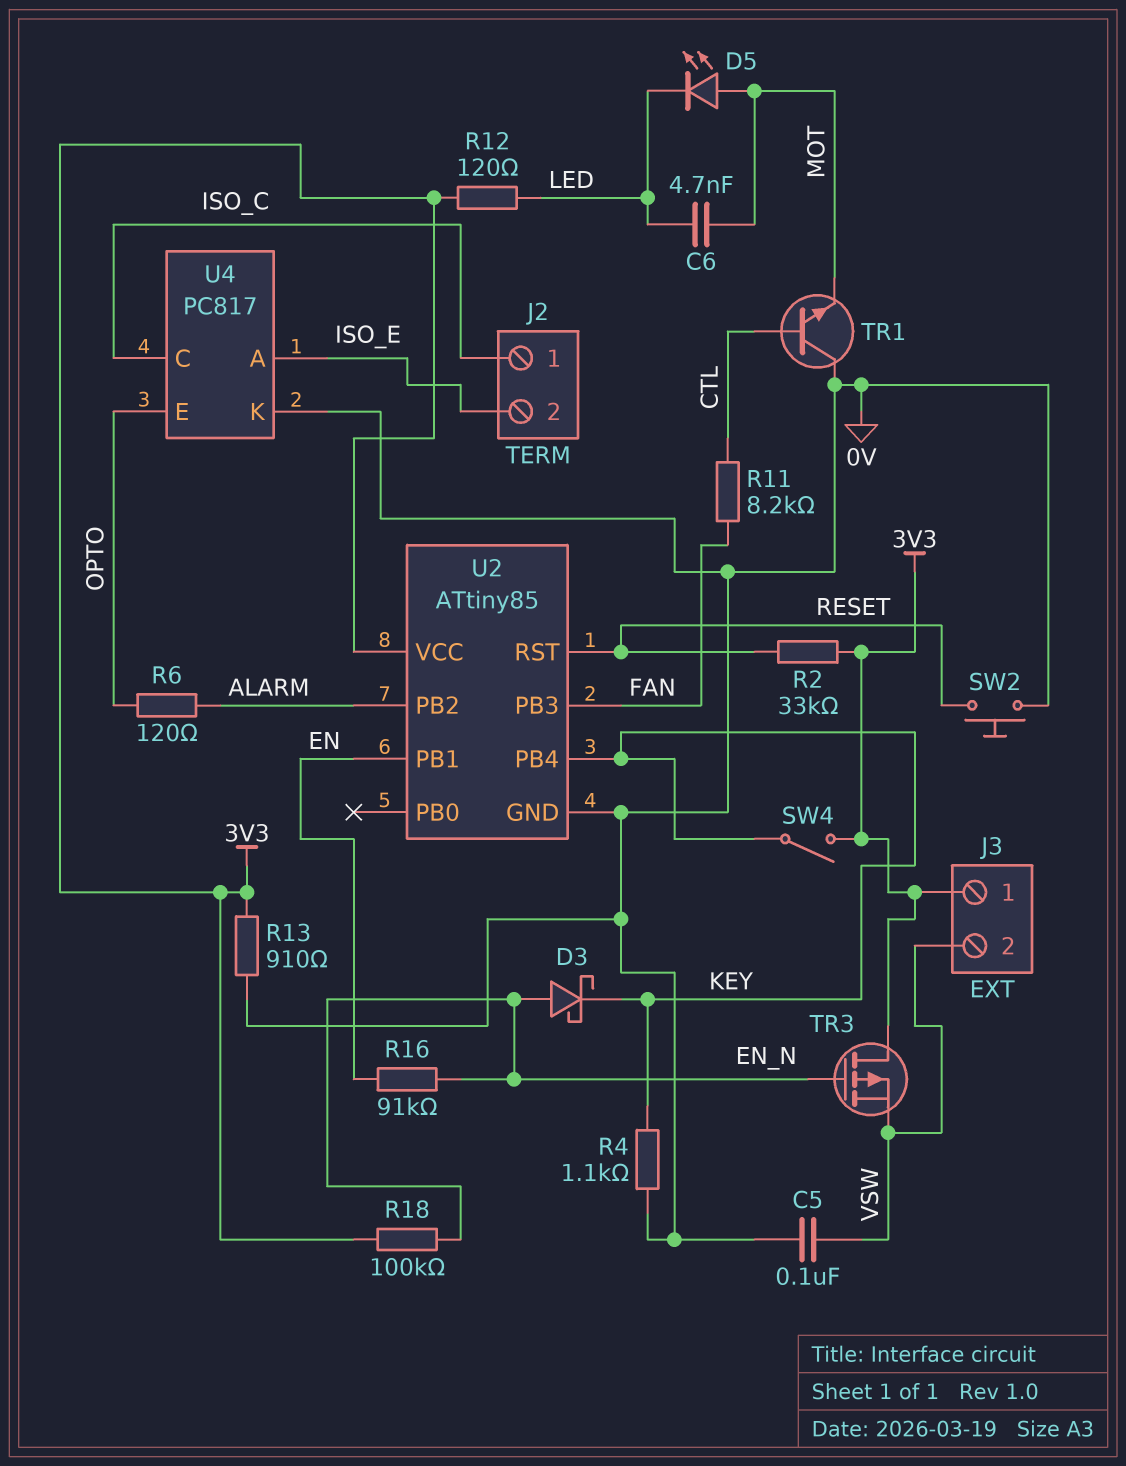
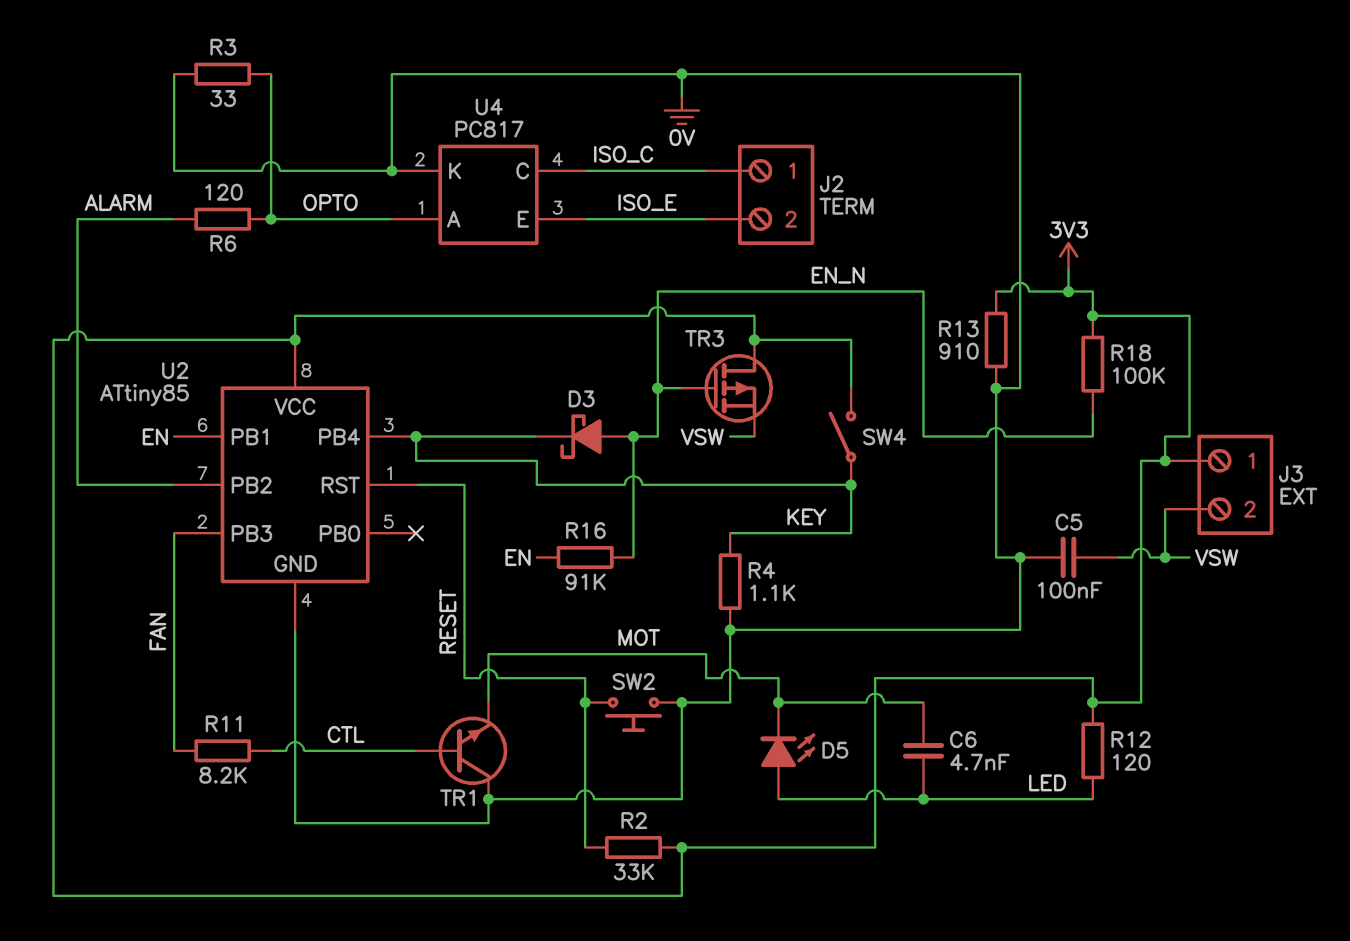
D5: LED (A MOT, K LED) -> LED (A LED, K MOT)
R3: none -> 33 (0V, OPTO)
U4 pin A: ISO_E -> OPTO
U4 pin E: OPTO -> ISO_E

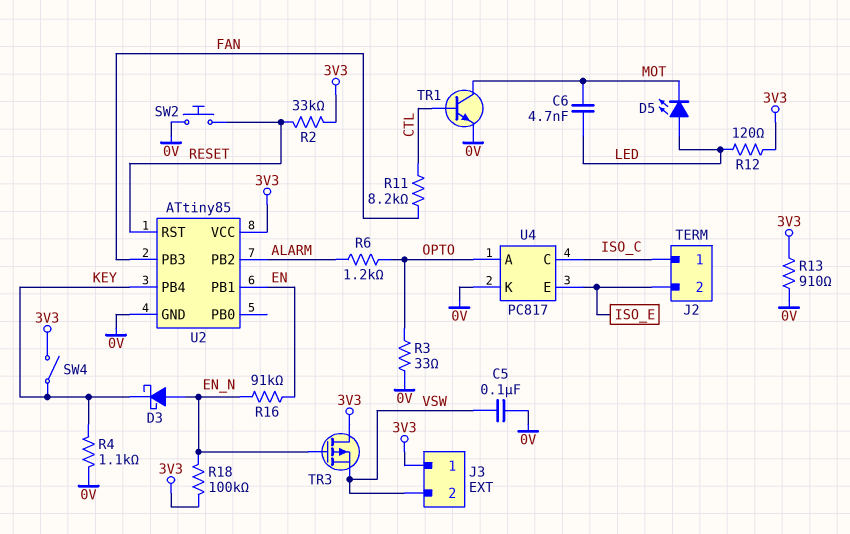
R6: 120 (ALARM, OPTO) -> 1.2k (ALARM, OPTO)
TR1: NPN (B CTL, C 0V, E MOT) -> NPN (B CTL, C MOT, E 0V)

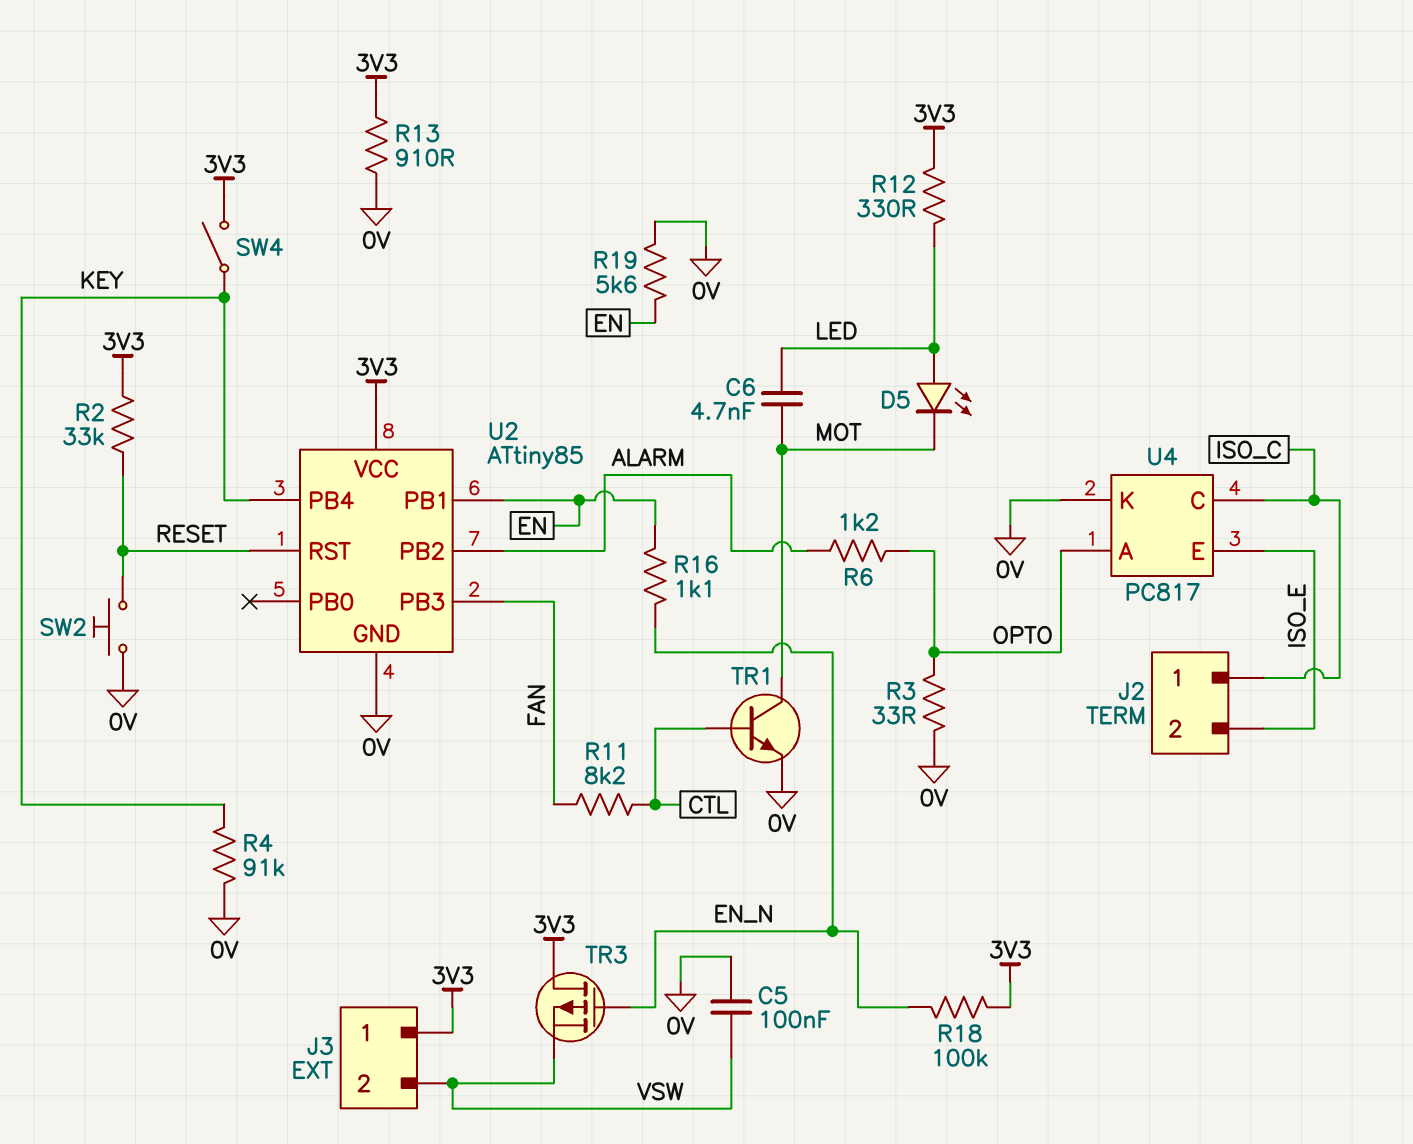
D3: schottky (A EN_N, K KEY) -> none
R4: 1.1k (0V, KEY) -> 91k (0V, KEY)
R12: 120 (3V3, LED) -> 330 (3V3, LED)
R16: 91k (EN, EN_N) -> 1.1k (EN, EN_N)
R19: none -> 5.6k (0V, EN)

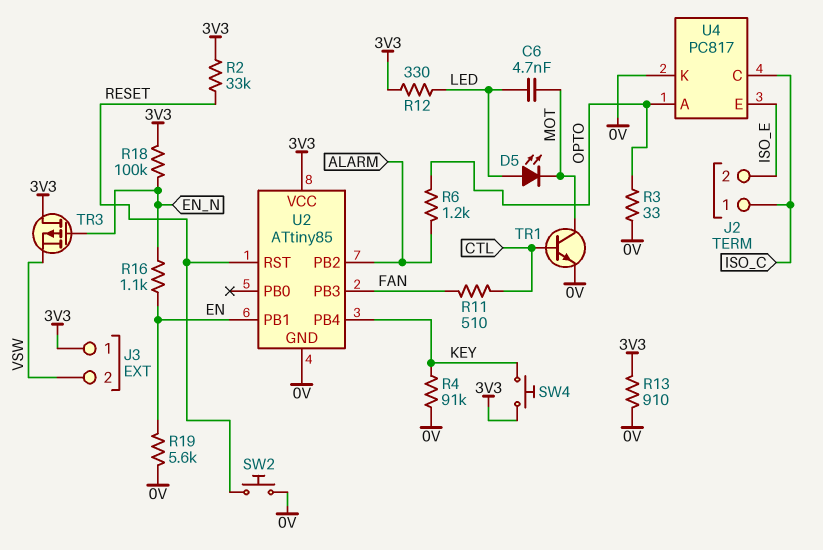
C5: 100nF (0V, VSW) -> none
R11: 8.2k (CTL, FAN) -> 510 (CTL, FAN)
SW4: switch (3V3, KEY) -> button (3V3, KEY)

